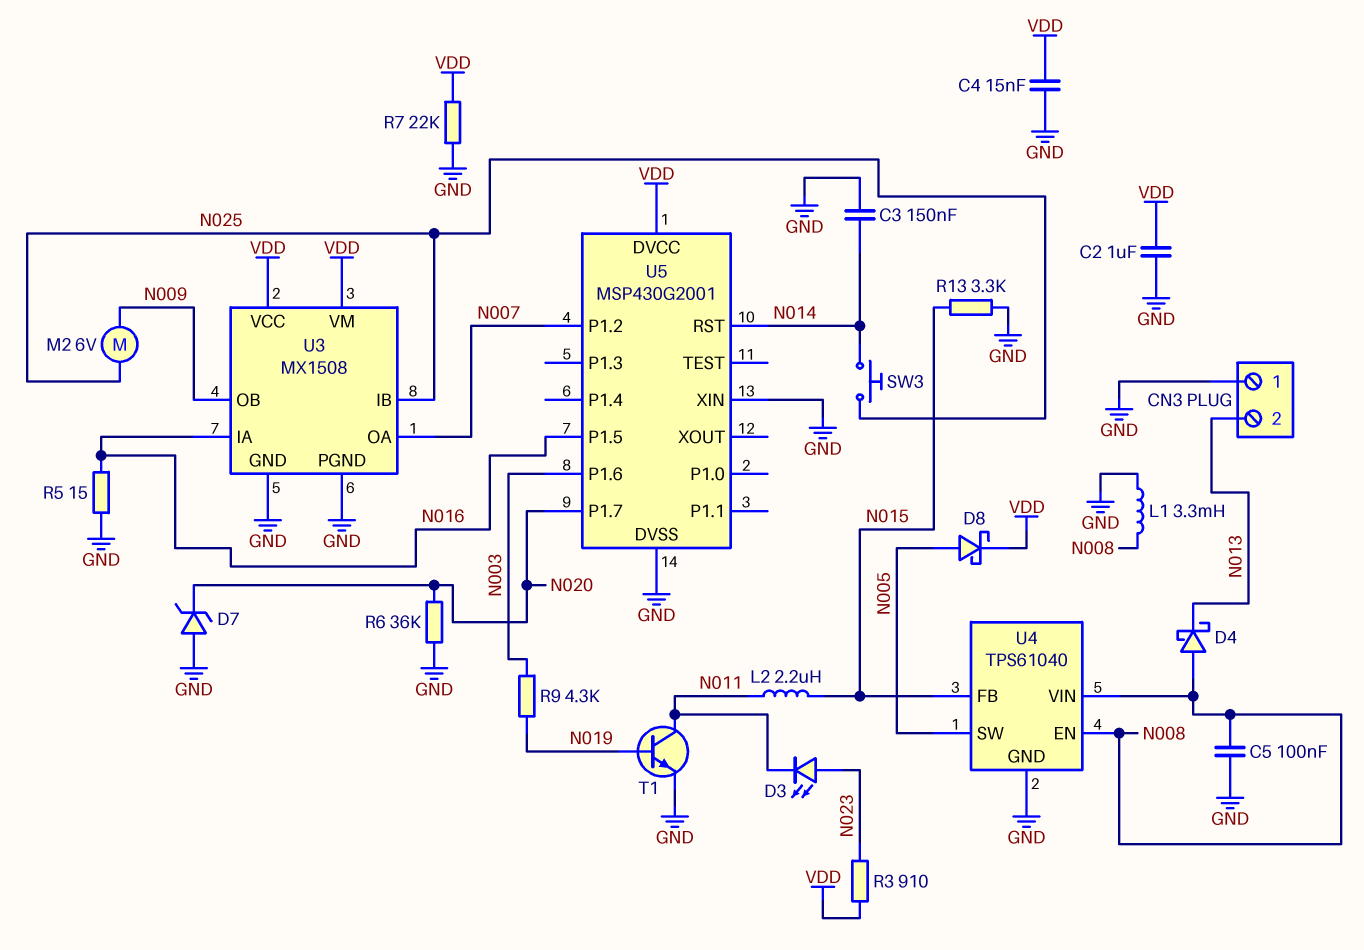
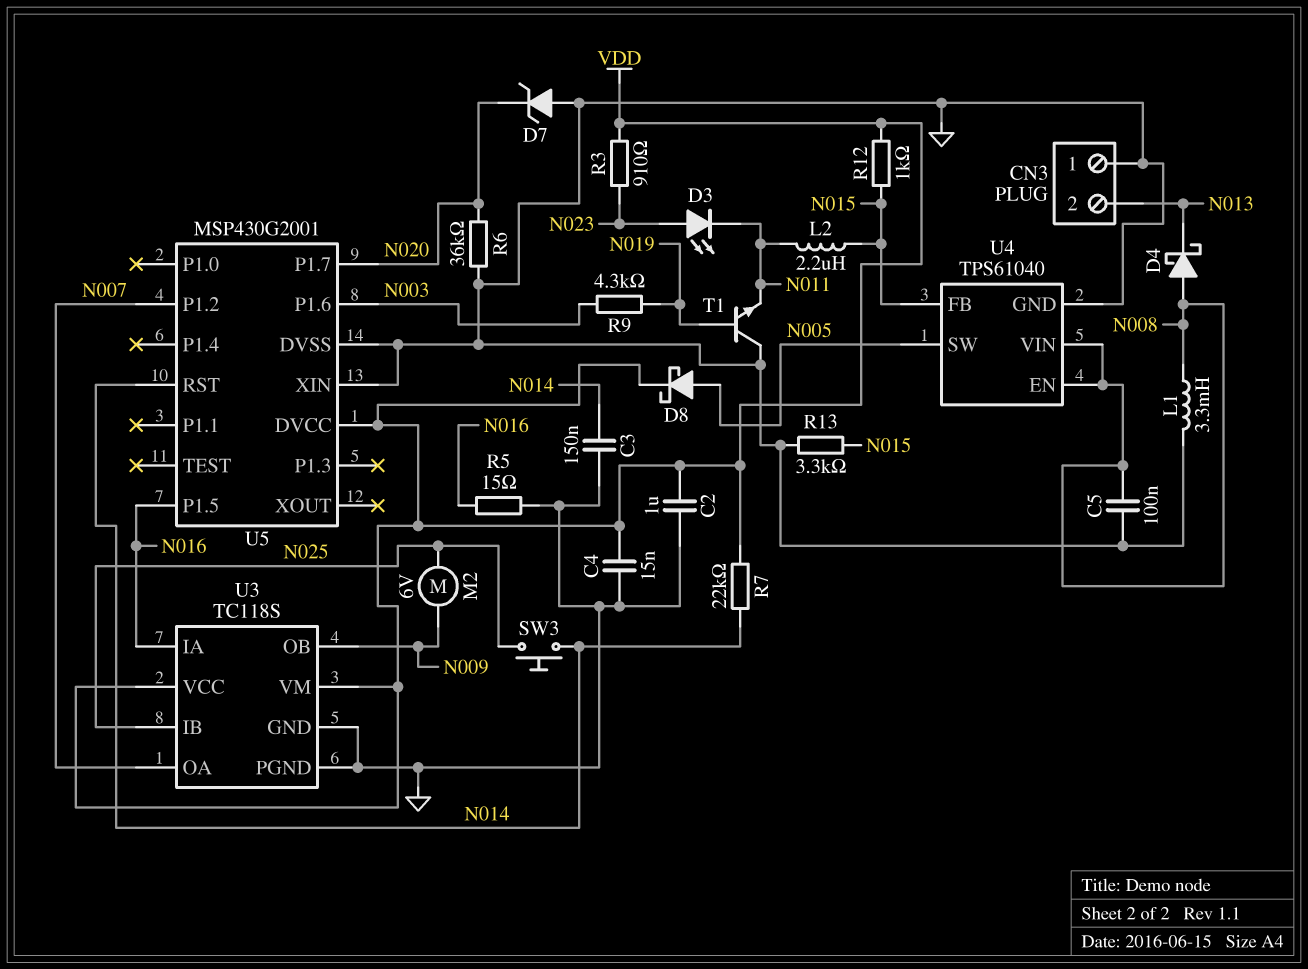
R7: 22k (GND, VDD) -> 22k (N014, VDD)
R12: none -> 1k (N015, VDD)
T1: NPN (B N019, C N011, E GND) -> NPN (B N019, C GND, E N011)
U3: MX1508 -> TC118S

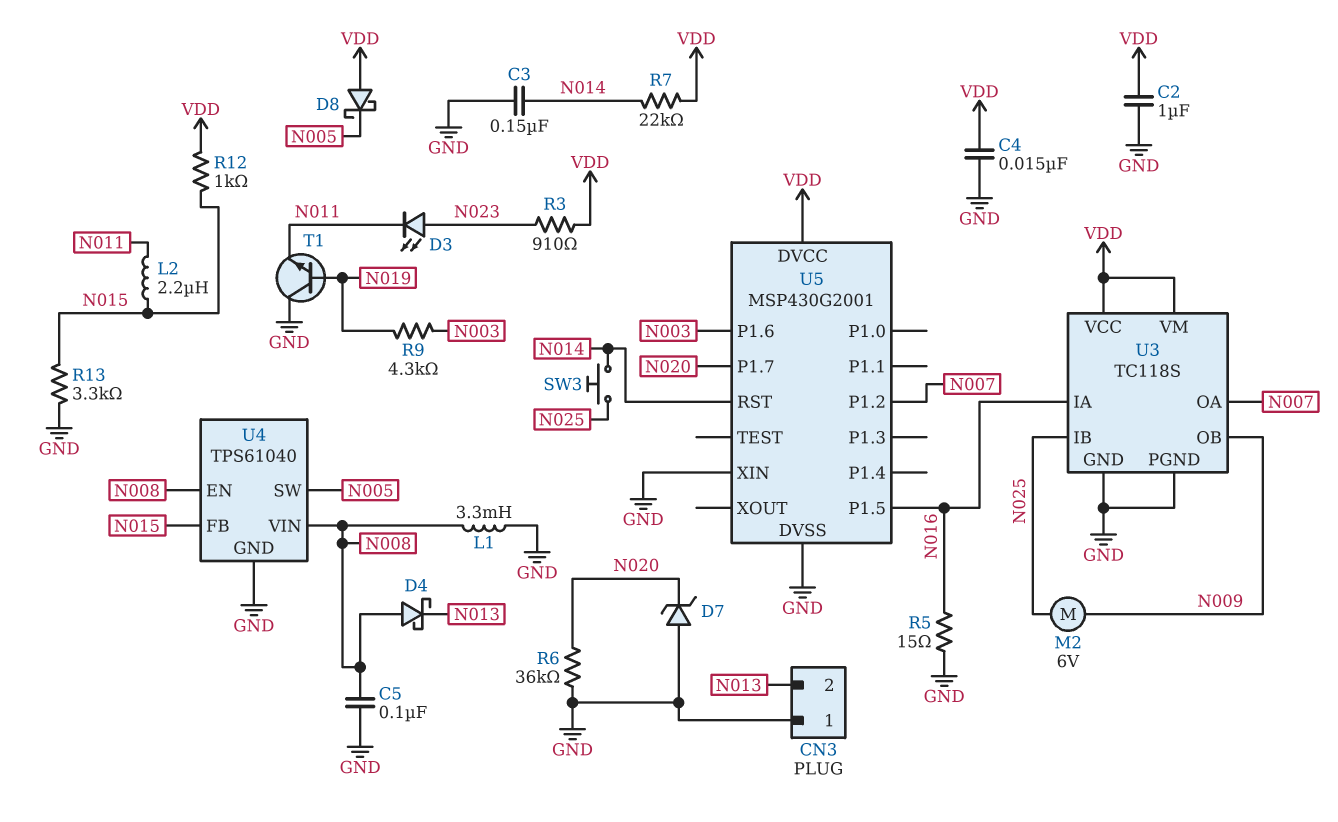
D8: schottky (A N005, K VDD) -> schottky (A VDD, K N005)

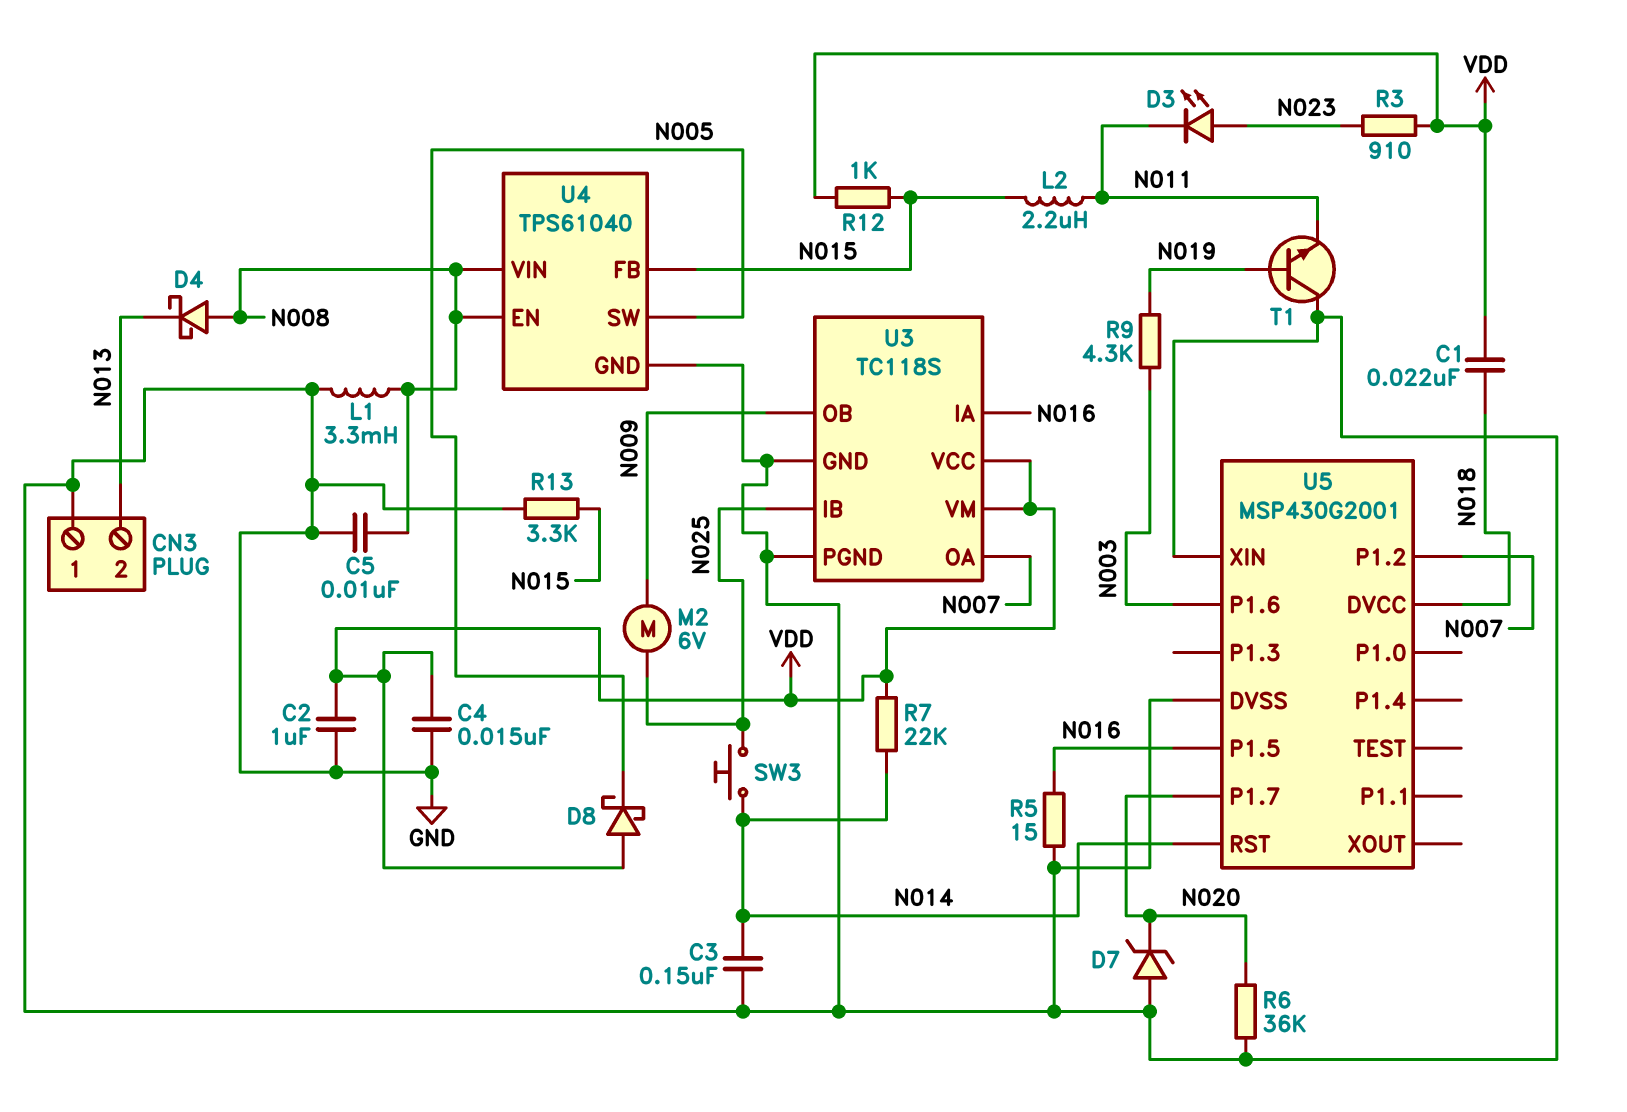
C1: none -> 22nF (N018, VDD)
C5: 100nF (GND, N008) -> 10nF (GND, N008)
U5 pin DVCC: VDD -> N018

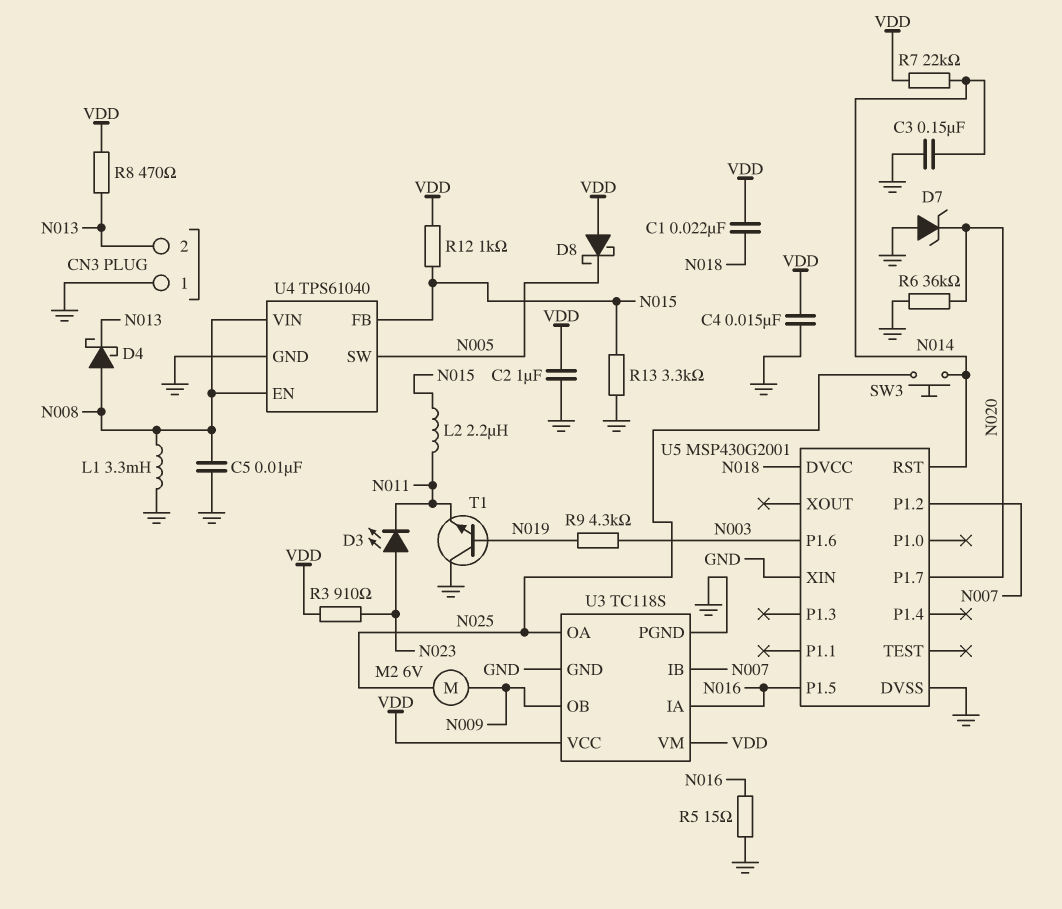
R8: none -> 470 (N013, VDD)
U3 pin IB: N025 -> N007
U3 pin OA: N007 -> N025

